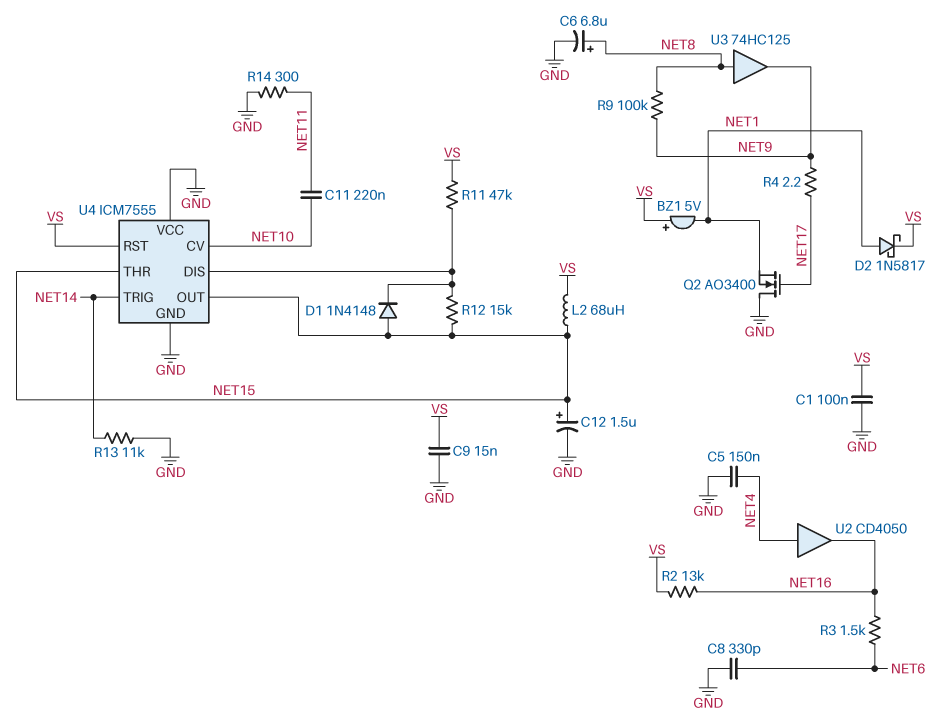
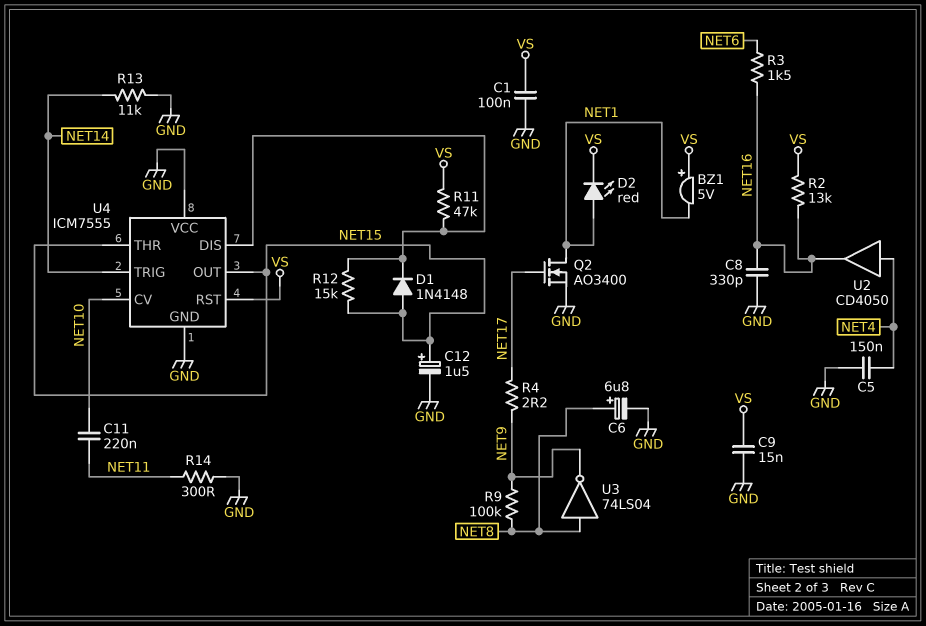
C8: 330pF (GND, NET6) -> 330pF (GND, NET16)
D2: schottky 1N5817 (A NET1, K VS) -> LED red (A NET1, K VS)
L2: 68uH (NET15, VS) -> none
Q2: NMOS AO3400 (G NET17, D GND, S NET1) -> NMOS AO3400 (G NET17, D NET1, S GND)
U3: buffer 74HC125 (in NET8, out NET9) -> NOT 74LS04 (in NET8, out NET9)

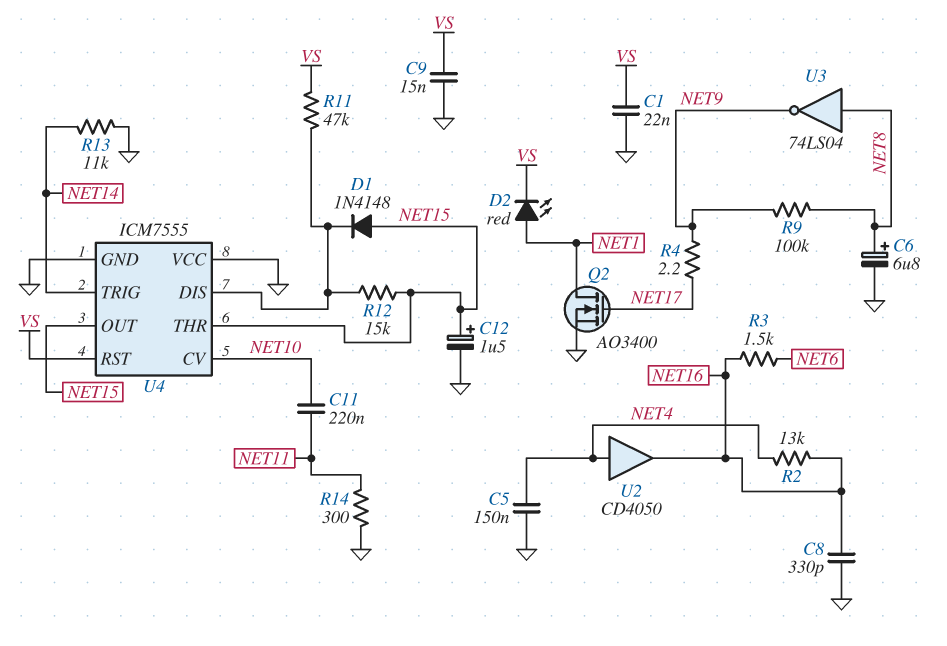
BZ1: buzzer 5V (plus VS, minus NET1) -> none
C1: 100nF (GND, VS) -> 22nF (GND, VS)
R2: 13k (NET16, VS) -> 13k (NET4, NET16)

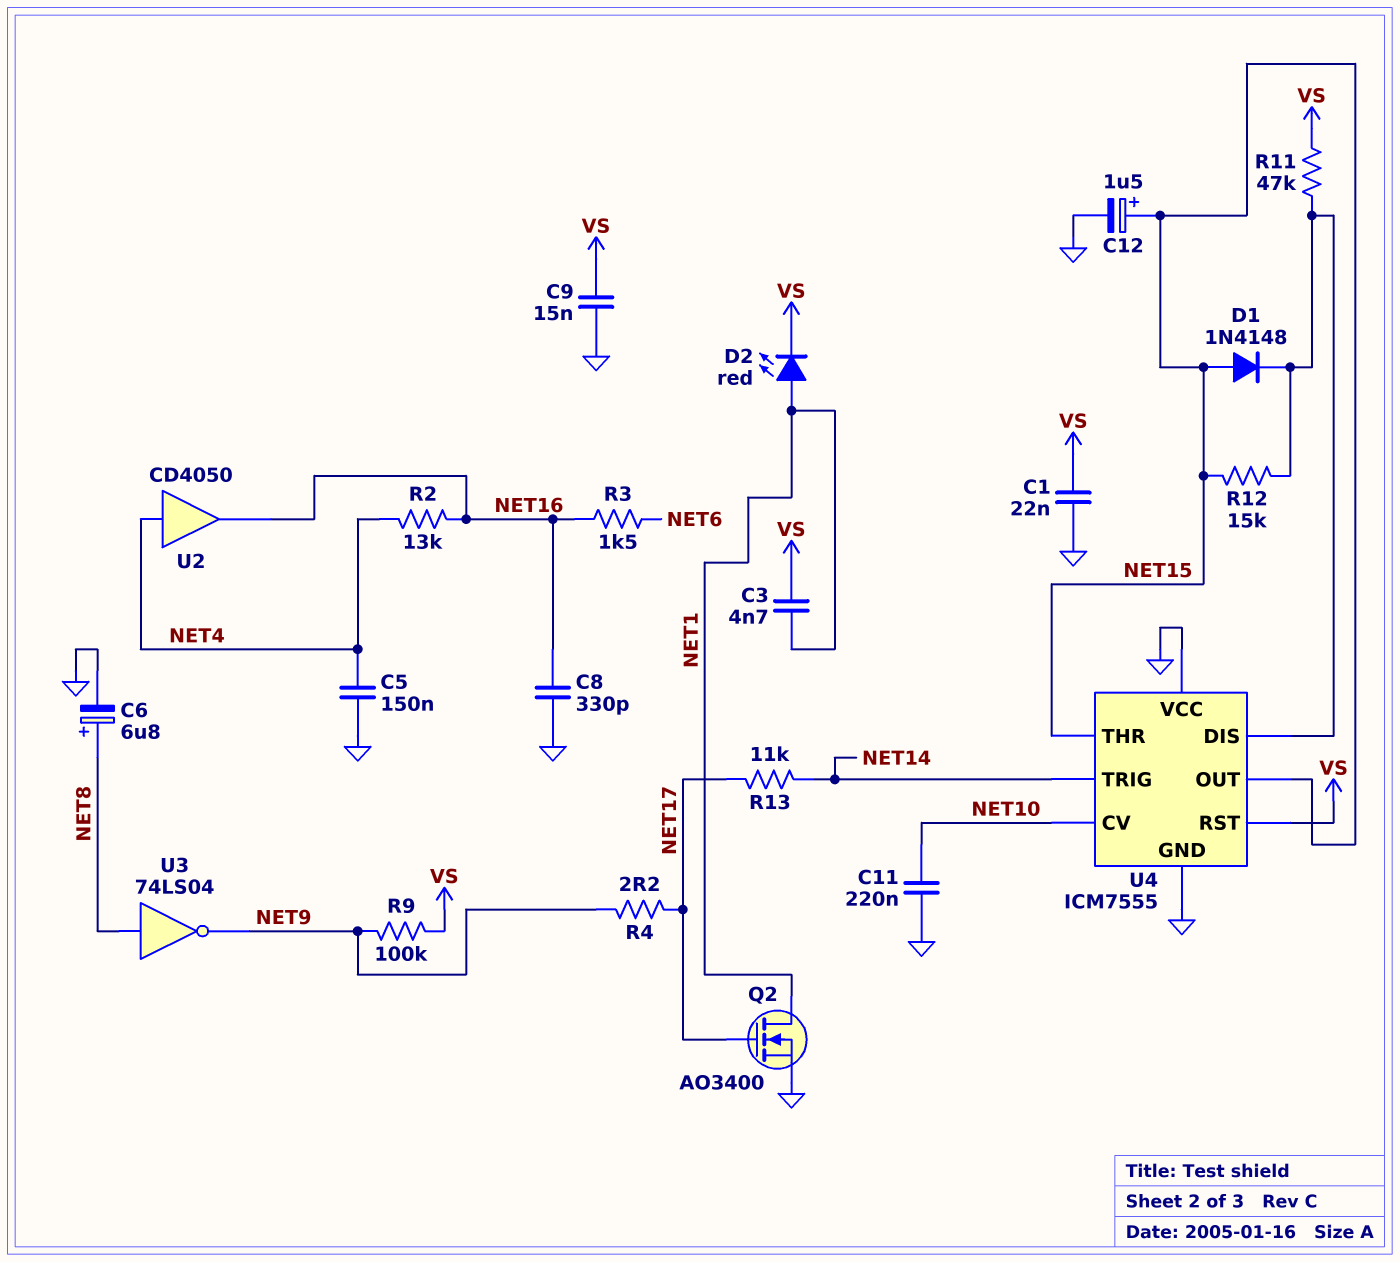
C3: none -> 4.7nF (NET1, VS)
C11: 220nF (NET10, NET11) -> 220nF (GND, NET10)
R9: 100k (NET8, NET9) -> 100k (NET9, VS)
R13: 11k (GND, NET14) -> 11k (NET14, NET17)
R14: 300 (GND, NET11) -> none

